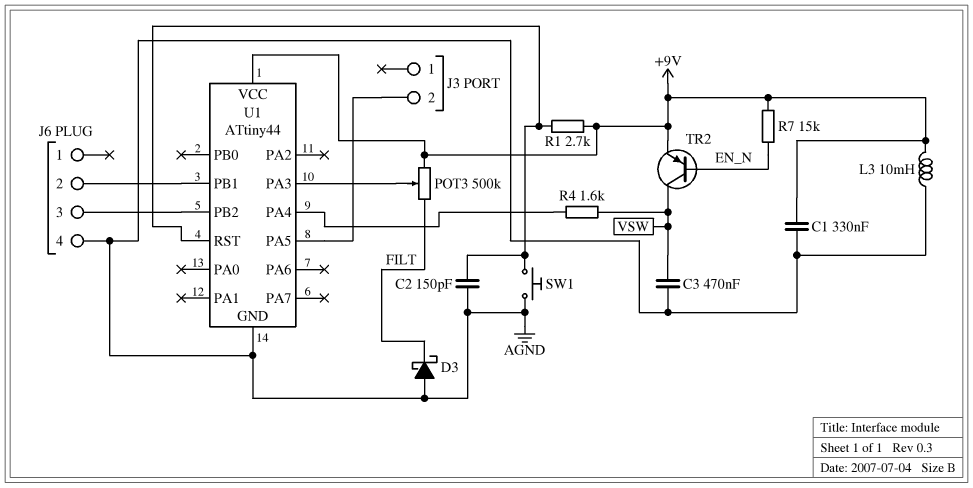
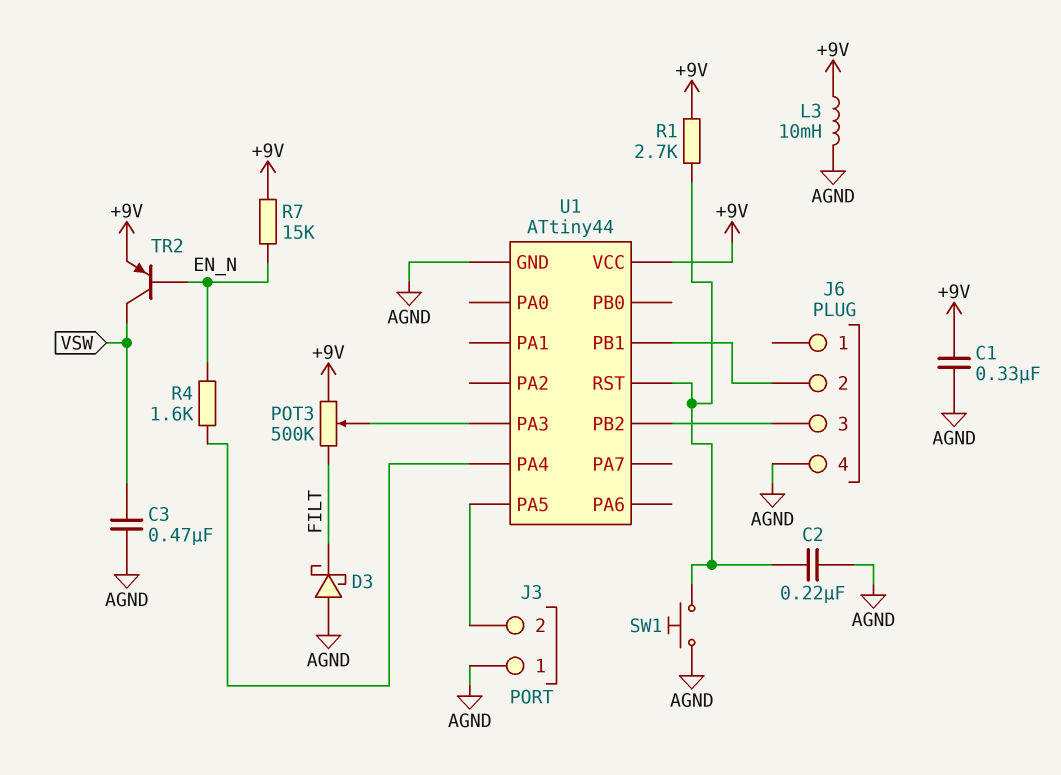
C2: 150pF (AGND, U1/RST) -> 220nF (AGND, U1/RST)
J3 pin 1: none -> AGND
R4: 1.6k (U1/PA4, VSW) -> 1.6k (EN_N, U1/PA4)

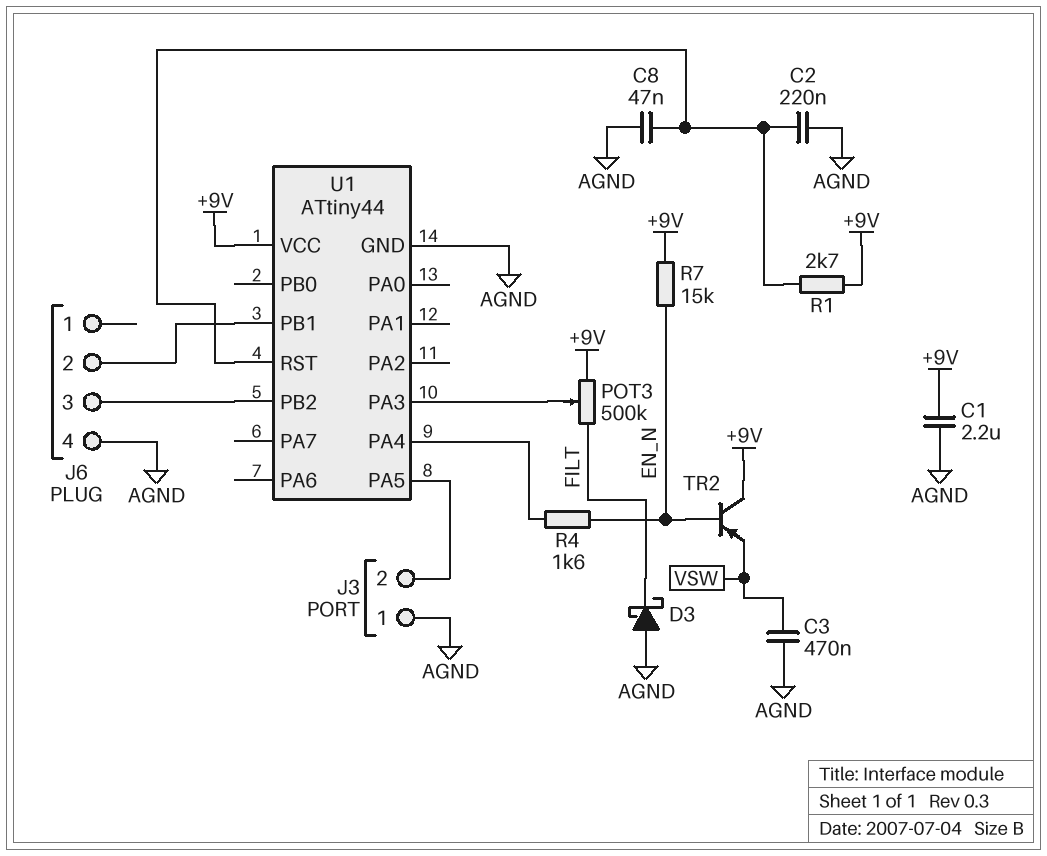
C1: 330nF (+9V, AGND) -> 2.2uF (+9V, AGND)
C8: none -> 47nF (AGND, U1/RST)
L3: 10mH (+9V, AGND) -> none
SW1: button (AGND, U1/RST) -> none
TR2: PNP (B EN_N, C VSW, E +9V) -> PNP (B EN_N, C +9V, E VSW)

